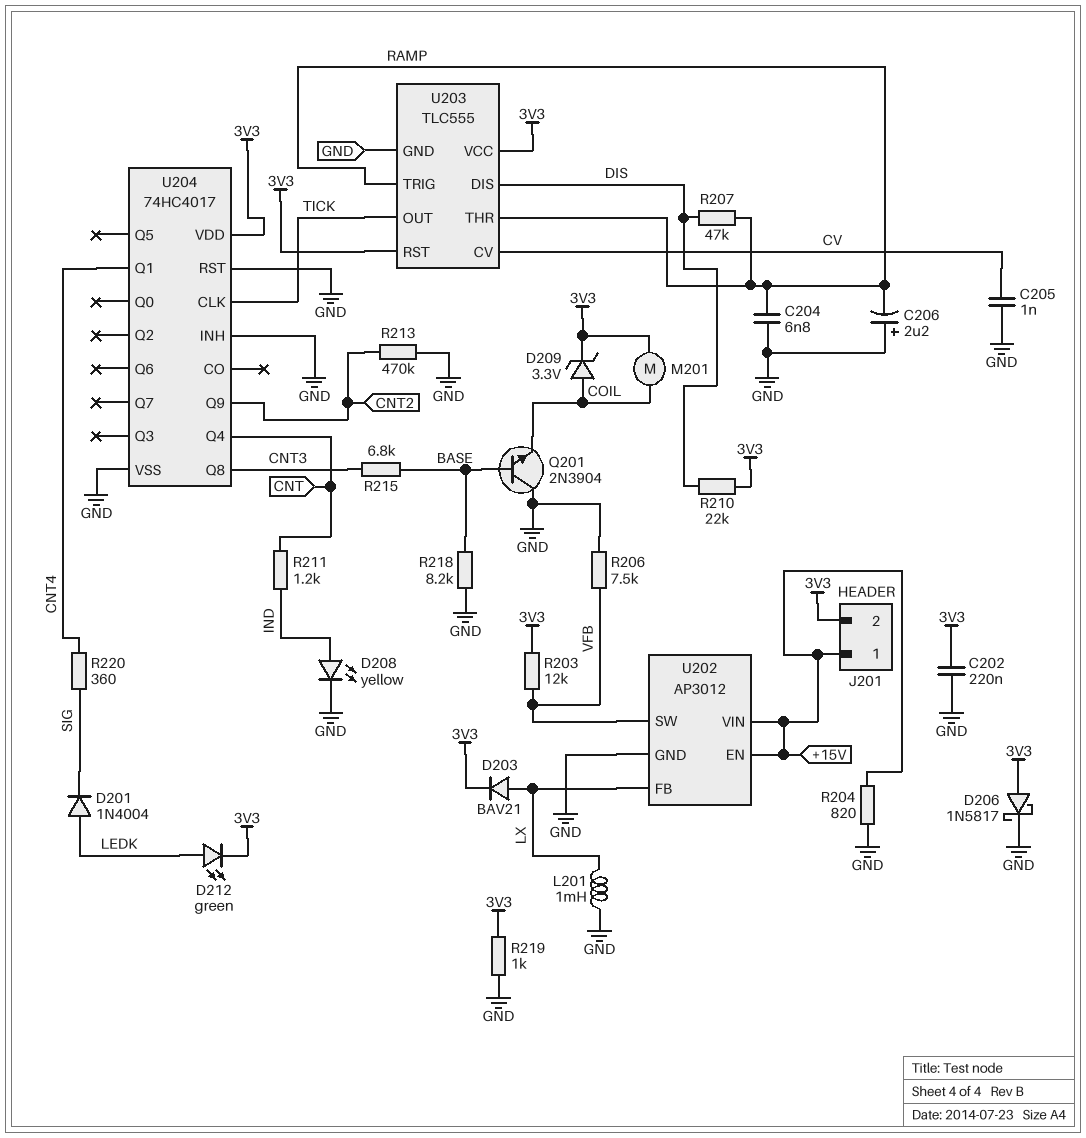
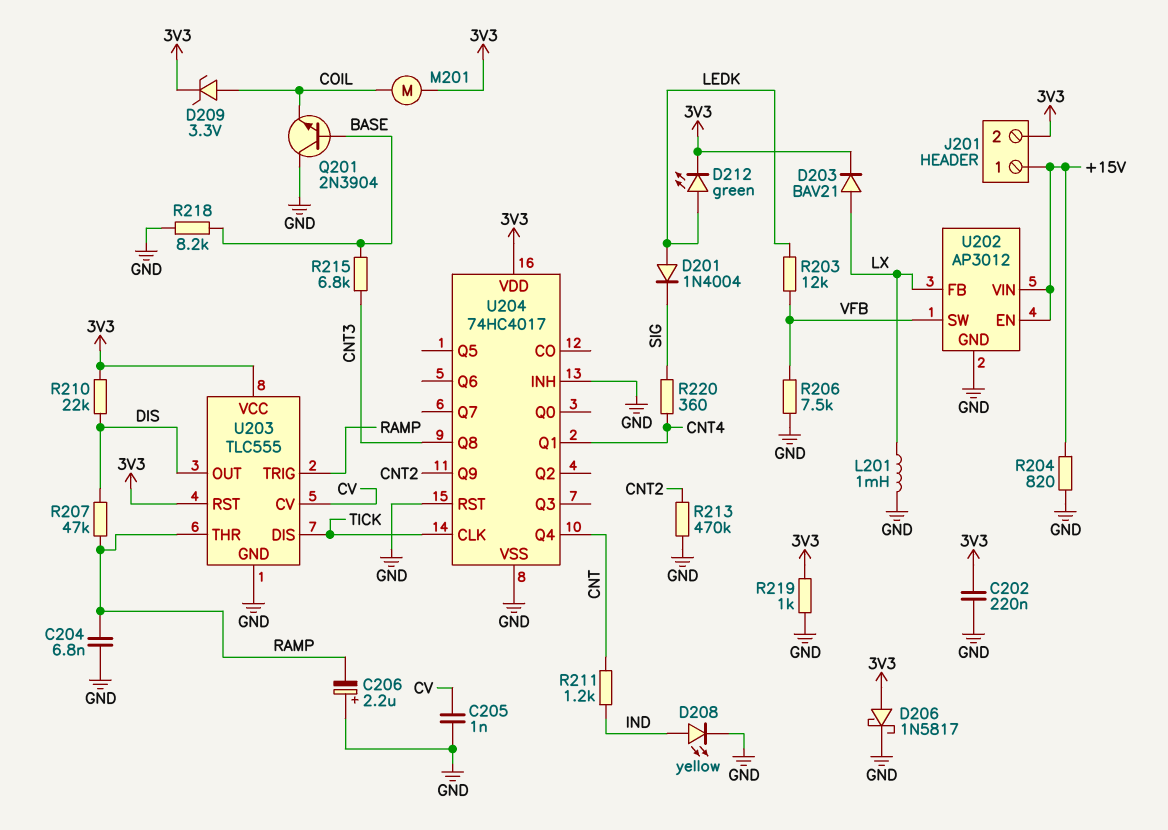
R203: 12k (3V3, VFB) -> 12k (LEDK, VFB)
U203 pin DIS: DIS -> TICK
U203 pin OUT: TICK -> DIS

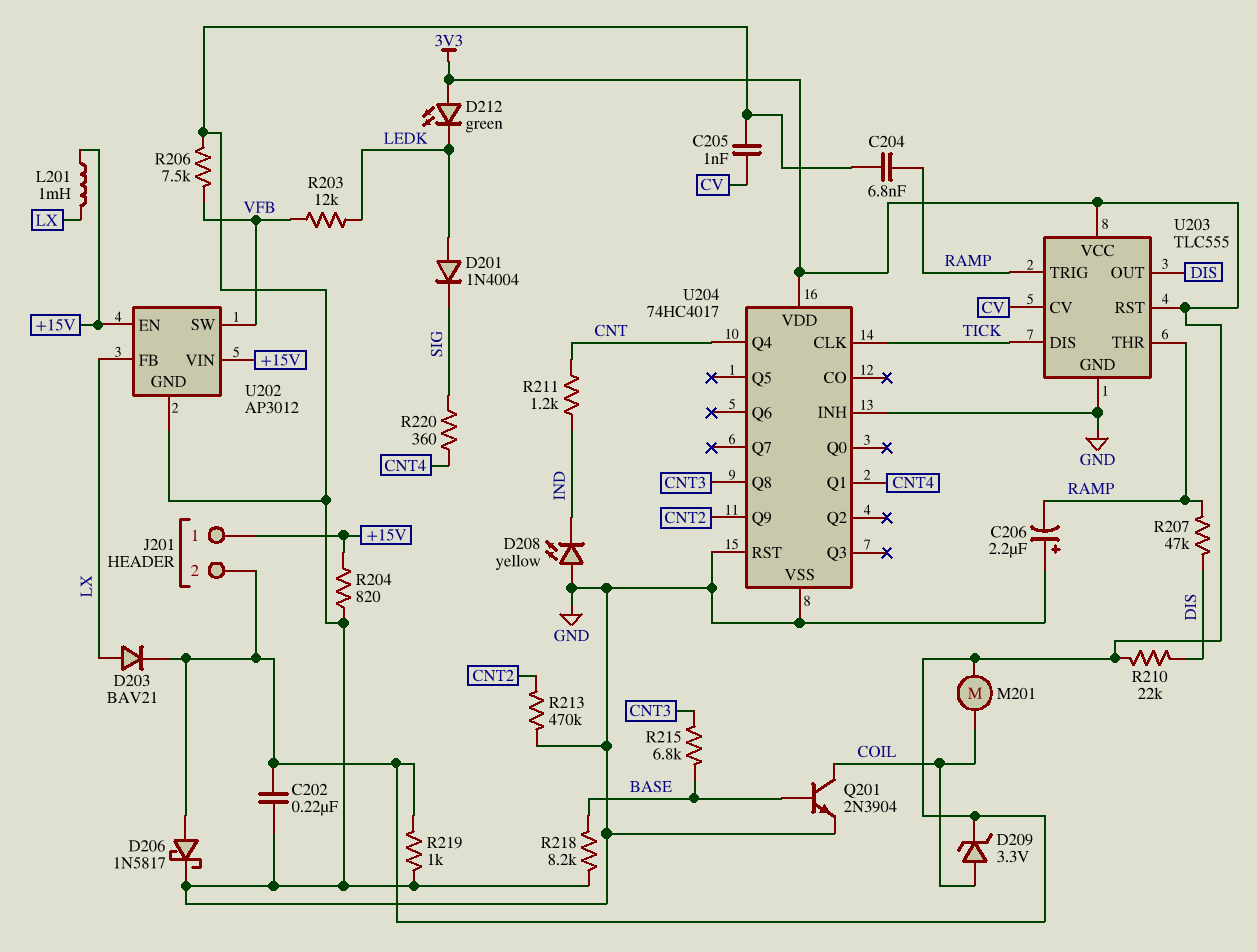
D208: LED yellow (A IND, K GND) -> LED yellow (A GND, K IND)
D212: LED green (A LEDK, K 3V3) -> LED green (A 3V3, K LEDK)
L201: 1mH (GND, LX) -> 1mH (+15V, LX)
Q201: NPN 2N3904 (B BASE, C GND, E COIL) -> NPN 2N3904 (B BASE, C COIL, E GND)

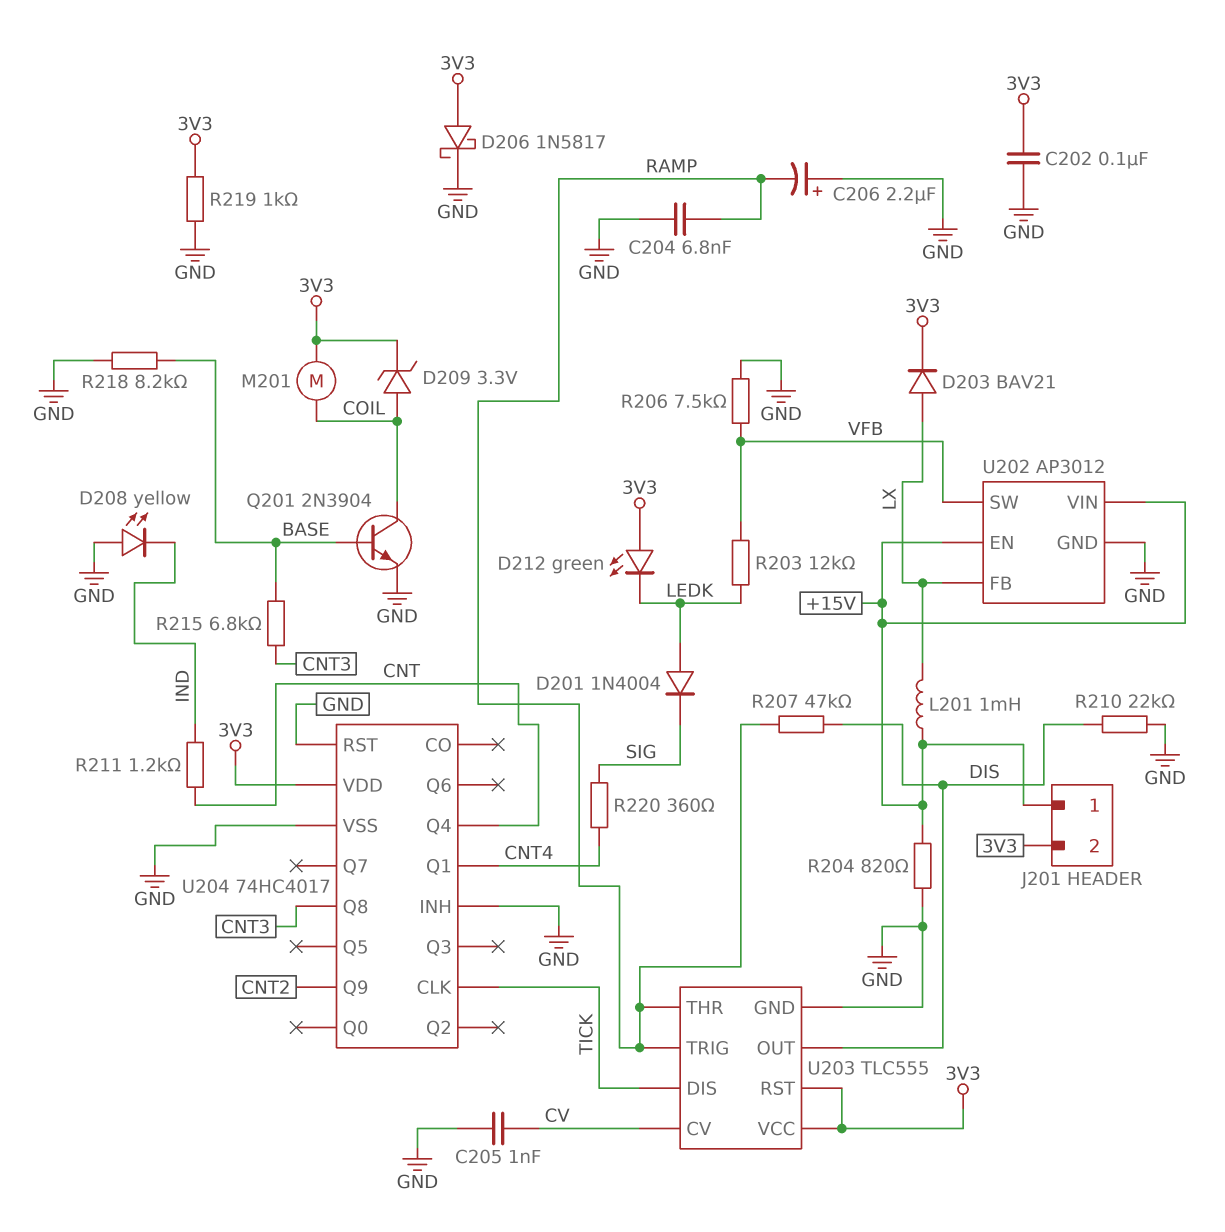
C202: 220nF (3V3, GND) -> 100nF (3V3, GND)
R210: 22k (3V3, DIS) -> 22k (DIS, GND)
R213: 470k (CNT2, GND) -> none

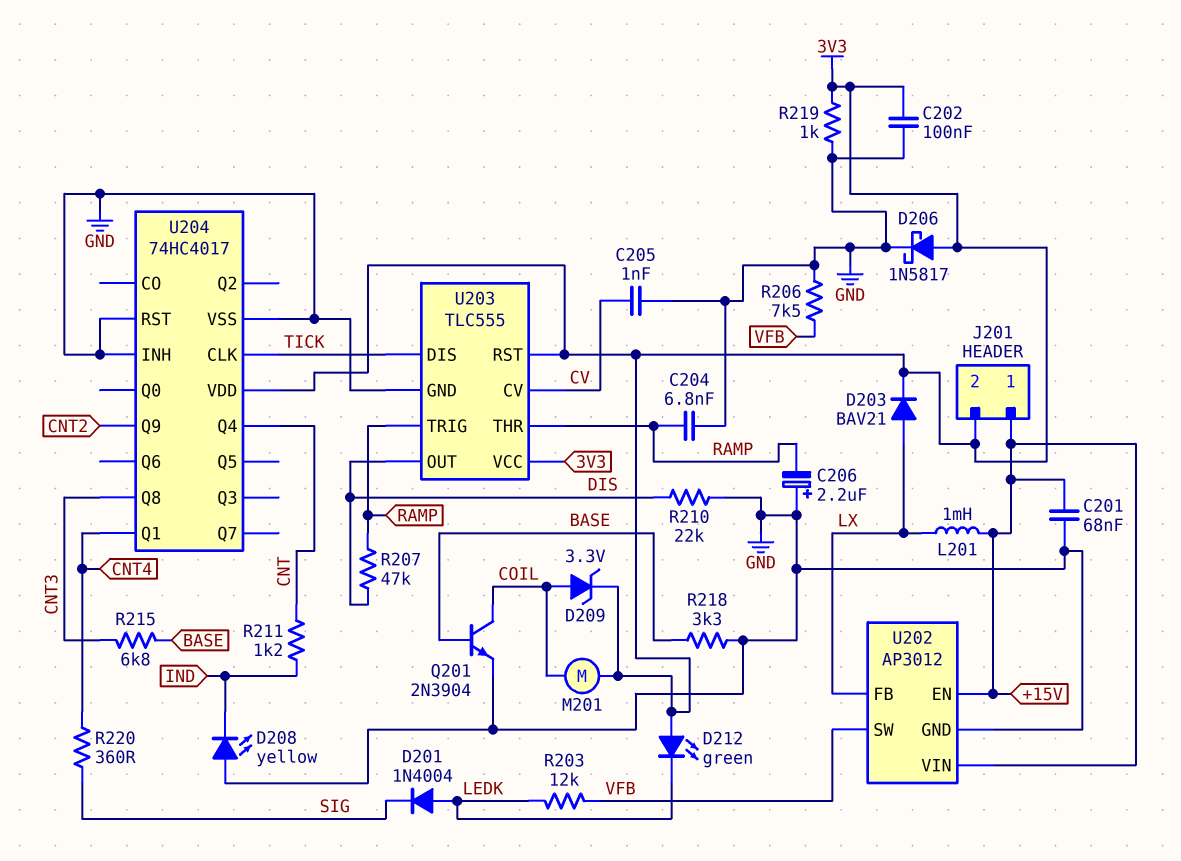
C201: none -> 68nF (+15V, GND)
R204: 820 (+15V, GND) -> none
R218: 8.2k (BASE, GND) -> 3.3k (BASE, GND)

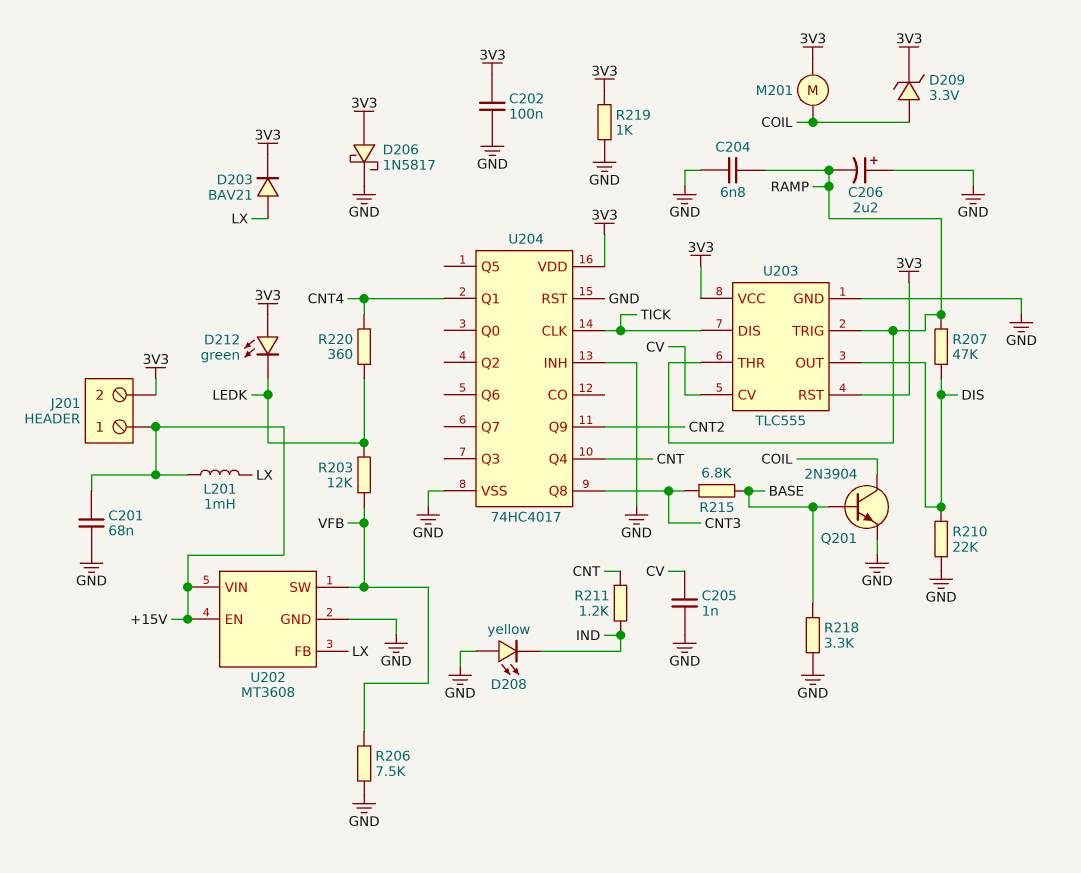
D201: diode 1N4004 (A LEDK, K SIG) -> none
R220: 360 (CNT4, SIG) -> 360 (CNT4, LEDK)
U202: AP3012 -> MT3608

